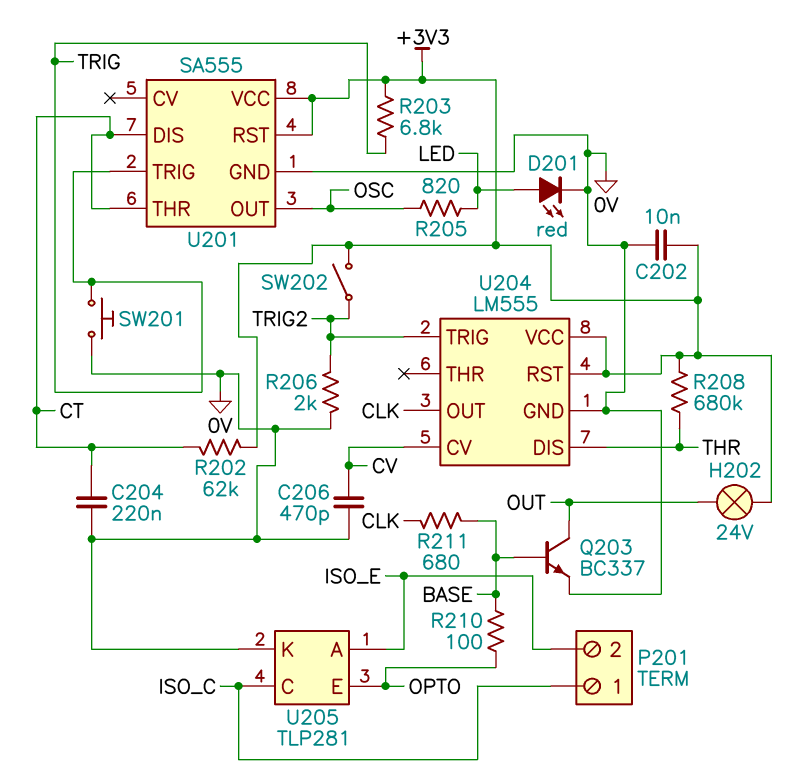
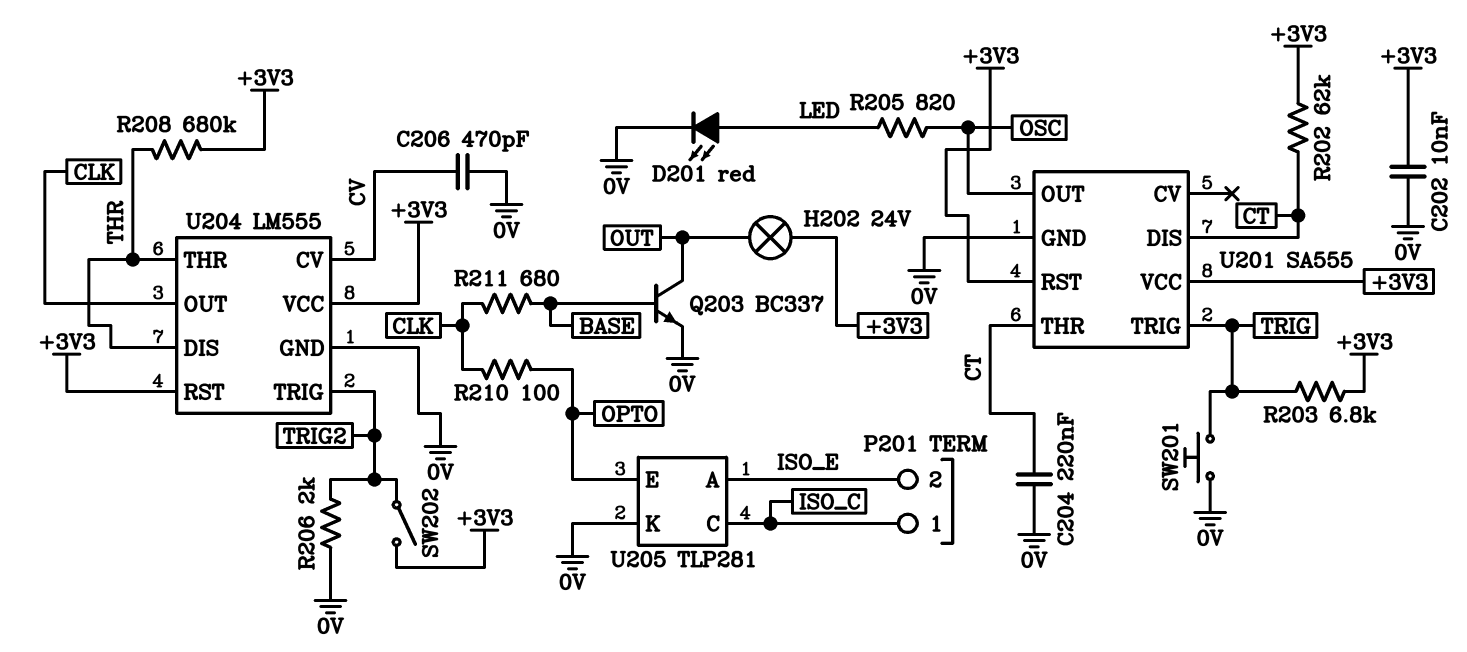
R210: 100 (BASE, OPTO) -> 100 (CLK, OPTO)
U204 pin THR: none -> THR

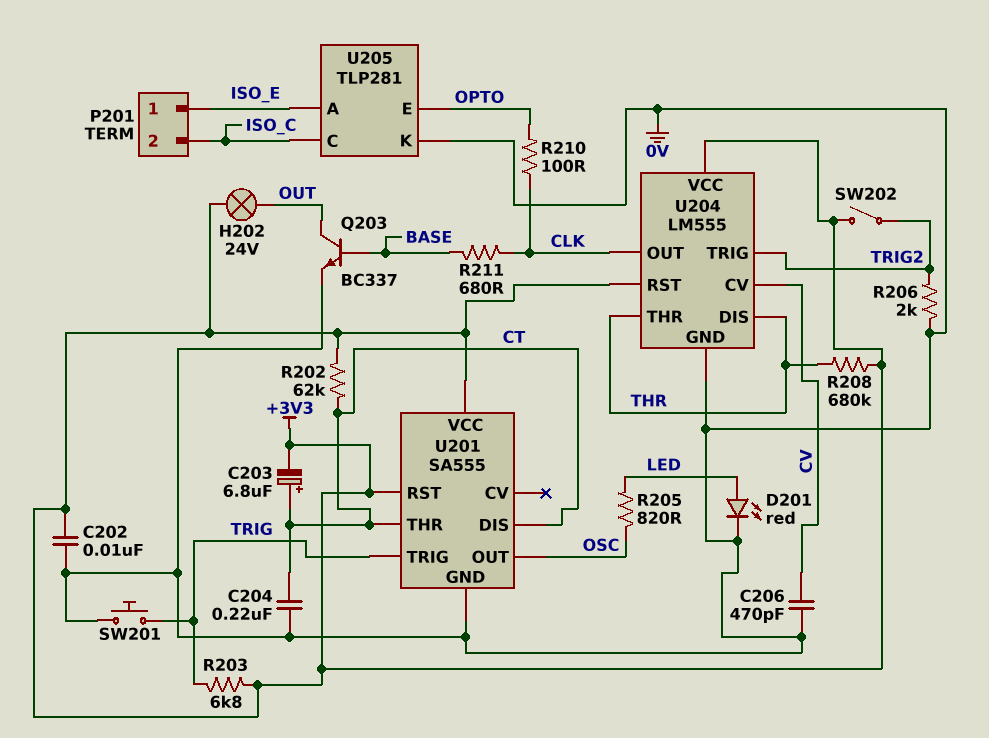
C203: none -> 6.8uF (plus CT, minus +3V3)
P201 pin 1: ISO_C -> ISO_E
P201 pin 2: ISO_E -> ISO_C

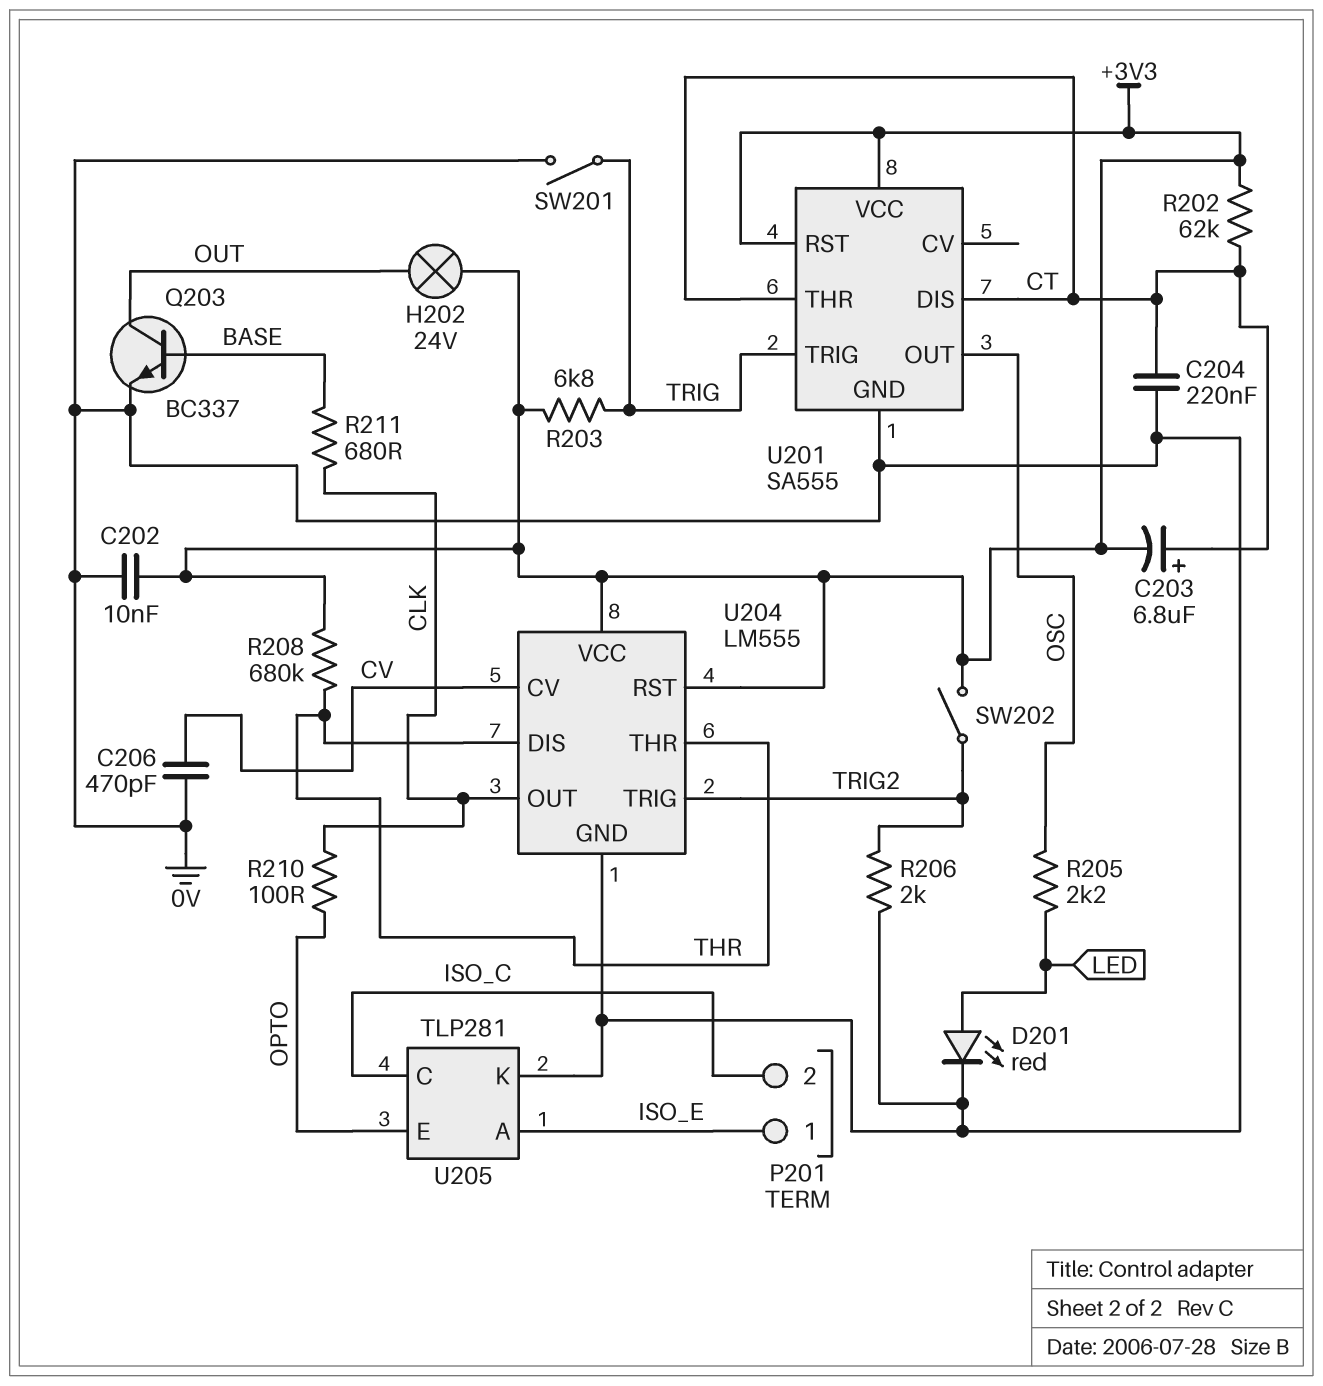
R205: 820 (LED, OSC) -> 2.2k (LED, OSC)
SW201: button (0V, TRIG) -> switch (0V, TRIG)

